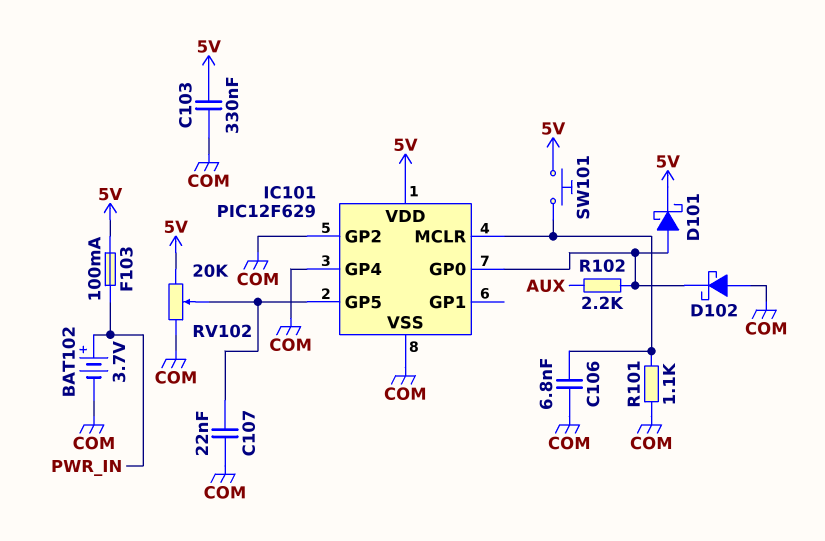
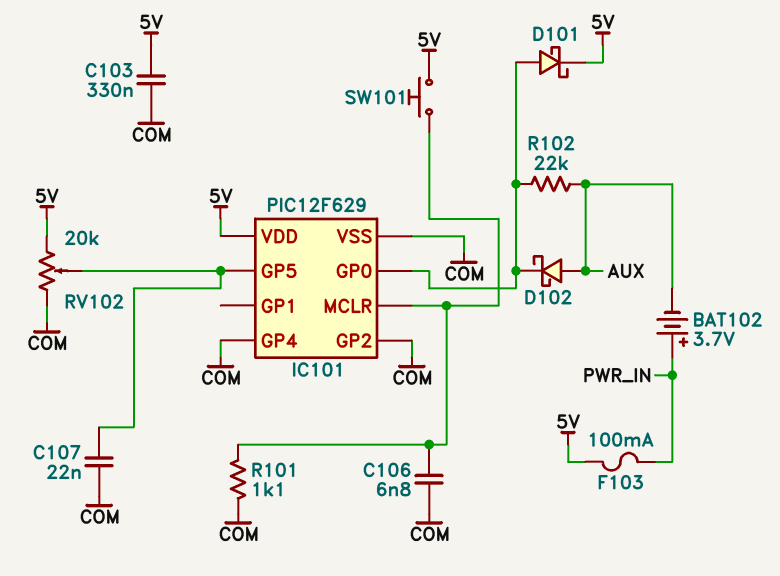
BAT102: 3.7V (plus PWR_IN, minus COM) -> 3.7V (plus PWR_IN, minus AUX)
D102: schottky (A COM, K IC101/GP0) -> schottky (A AUX, K IC101/GP0)
R102: 2.2k (AUX, IC101/GP0) -> 22k (AUX, IC101/GP0)

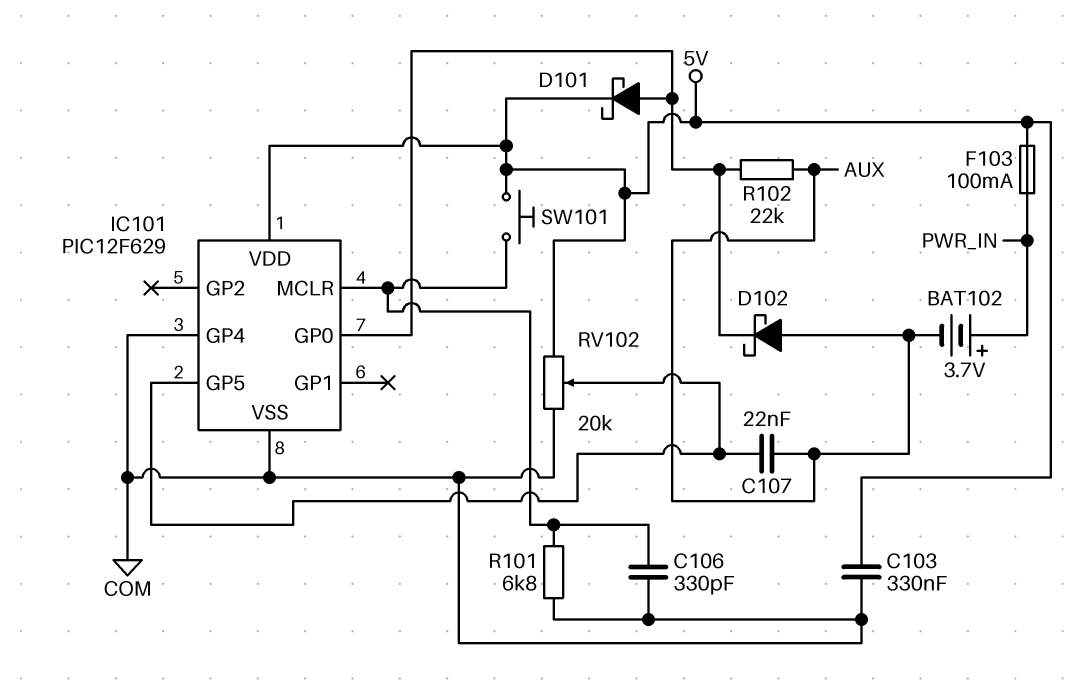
C106: 6.8nF (COM, IC101/MCLR) -> 330pF (COM, IC101/MCLR)
C107: 22nF (COM, IC101/GP5) -> 22nF (AUX, IC101/GP5)
IC101 pin GP2: COM -> none
R101: 1.1k (COM, IC101/MCLR) -> 6.8k (COM, IC101/MCLR)

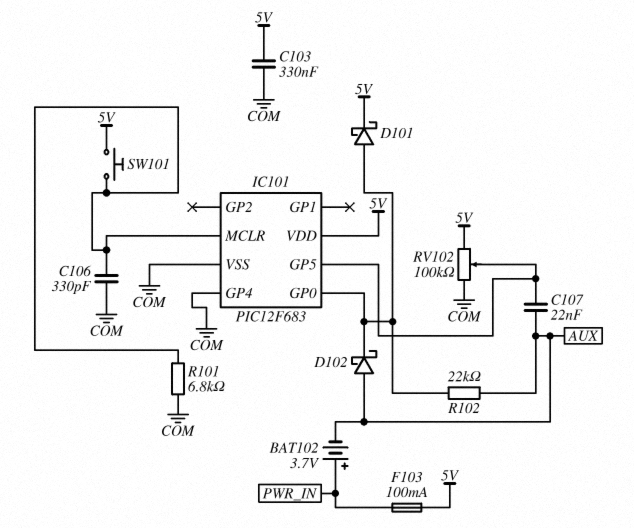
IC101: PIC12F629 -> PIC12F683
RV102: 20k (5V, COM, wiper IC101/GP5) -> 100k (5V, COM, wiper IC101/GP5)

